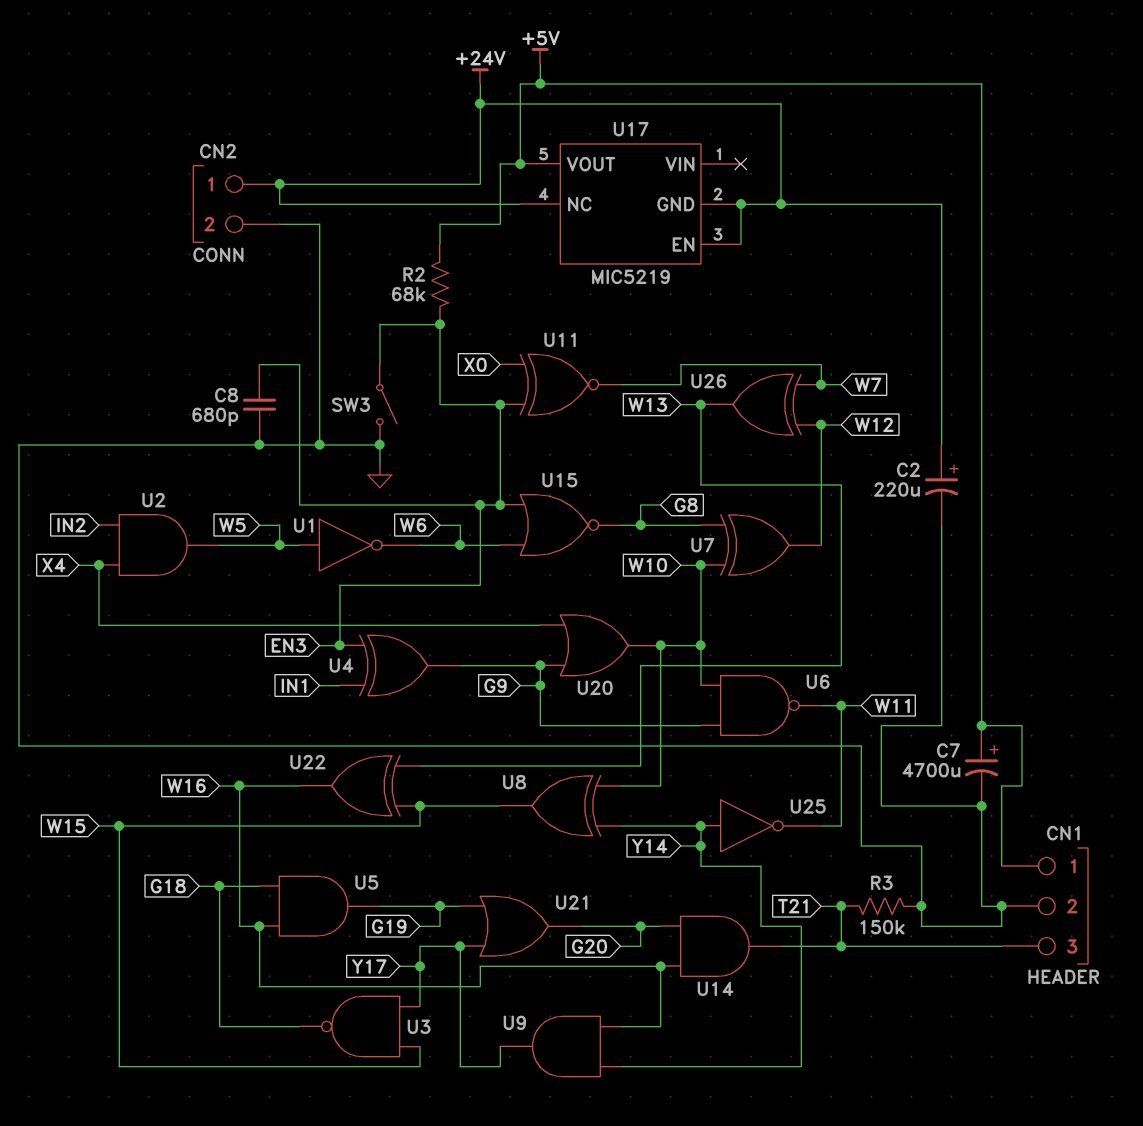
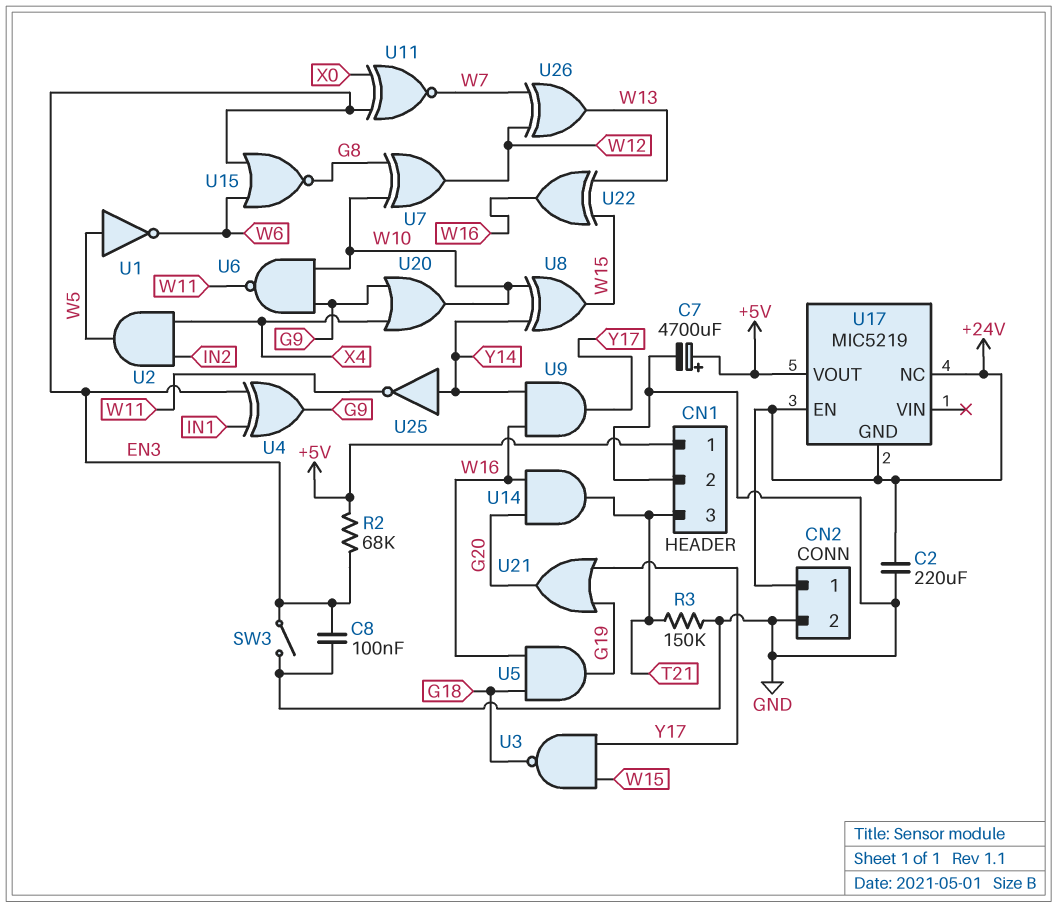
C2: 220uF (plus +24V, minus GND) -> 220uF (+24V, GND)
C8: 680pF (EN3, GND) -> 100nF (EN3, GND)

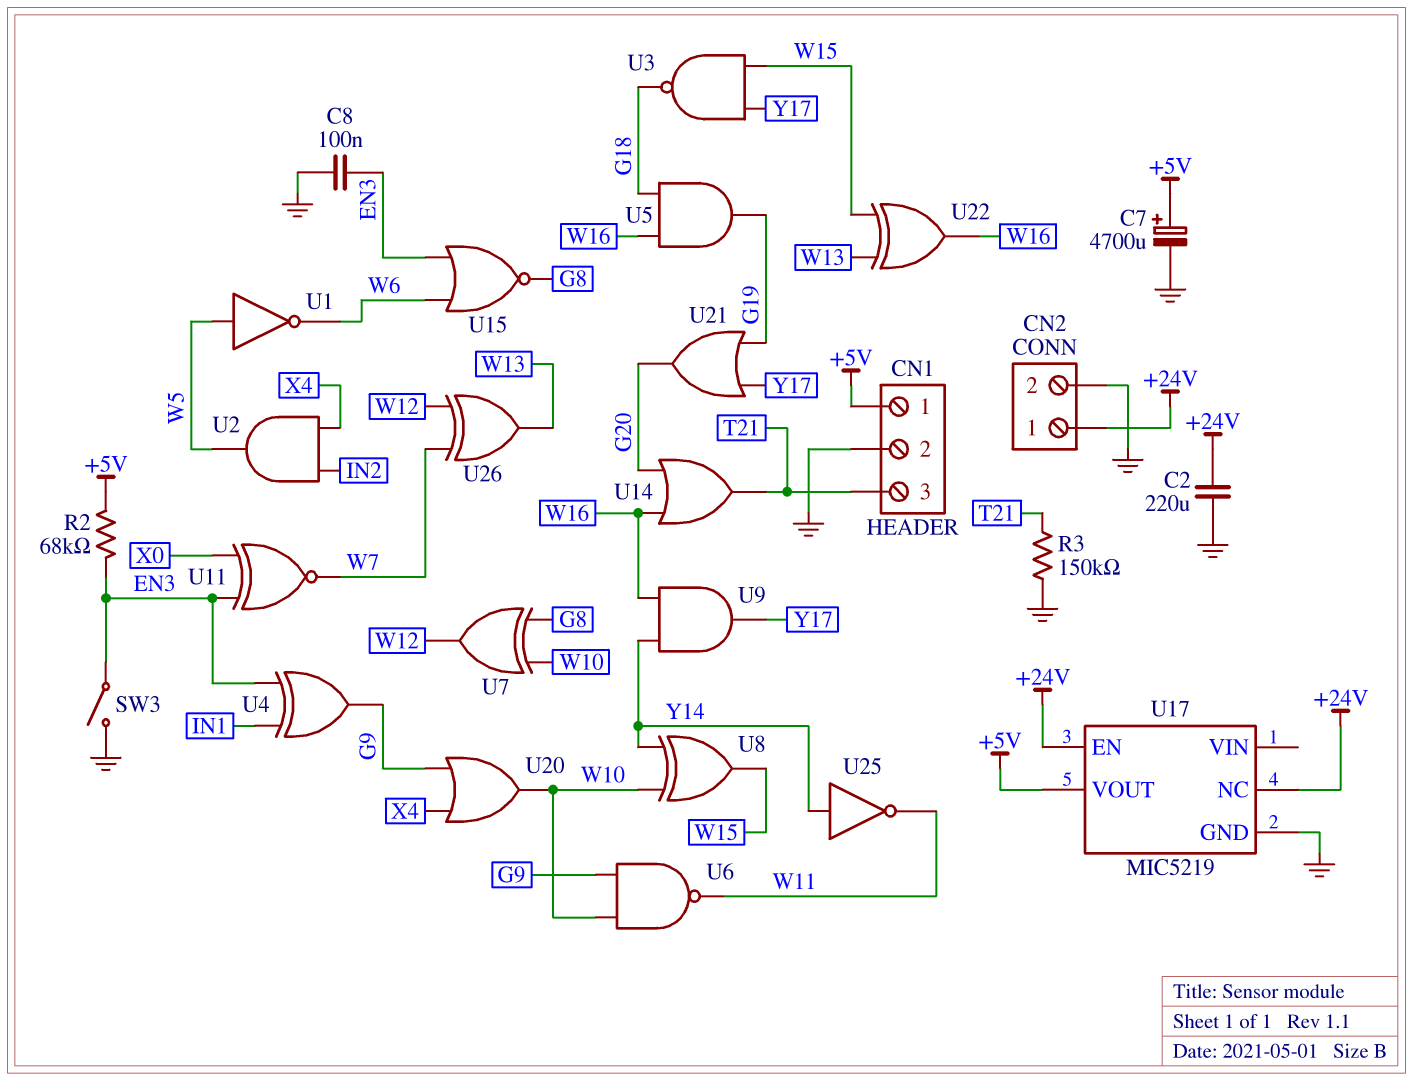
U14: AND (in G20, in W16, out T21) -> OR (in G20, in W16, out T21)
U17 pin GND: +24V -> GND

